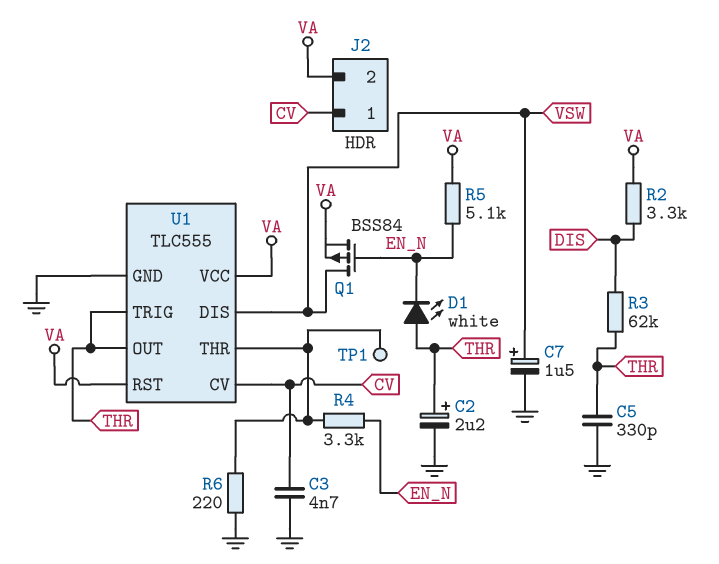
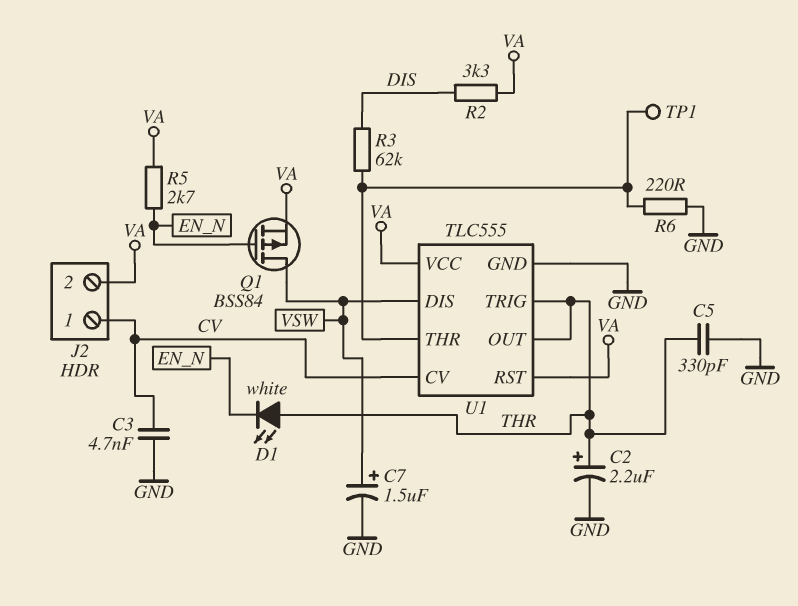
R3: 62k (DIS, THR) -> 62k (DIS, U1/THR)
R4: 3.3k (EN_N, U1/THR) -> none
R5: 5.1k (EN_N, VA) -> 2.7k (EN_N, VA)

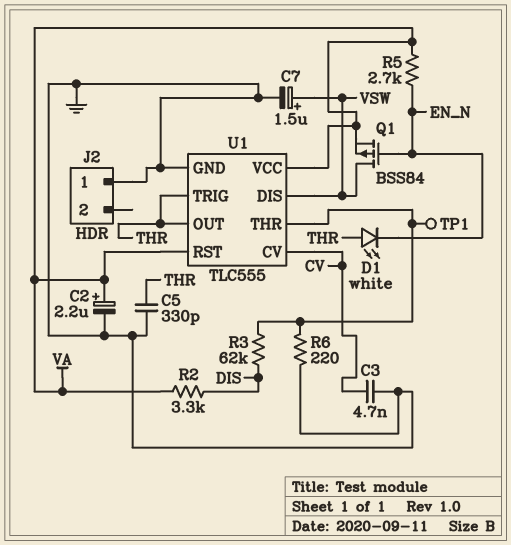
C2: 2.2uF (plus THR, minus GND) -> 2.2uF (plus VA, minus GND)
J2 pin 1: CV -> GND
J2 pin 2: VA -> none

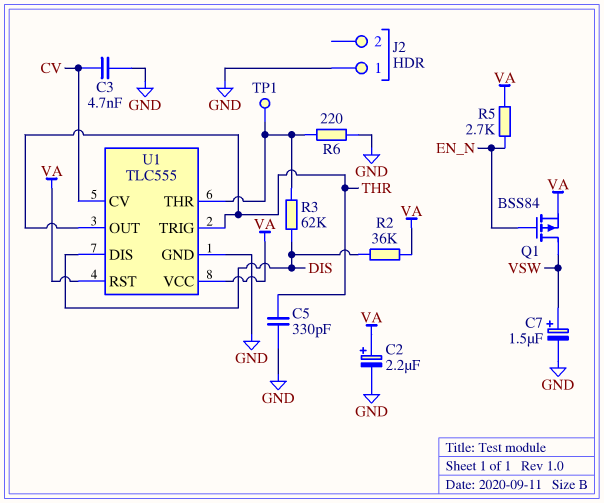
D1: LED white (A THR, K EN_N) -> none
R2: 3.3k (DIS, VA) -> 36k (DIS, VA)
U1 pin DIS: VSW -> DIS

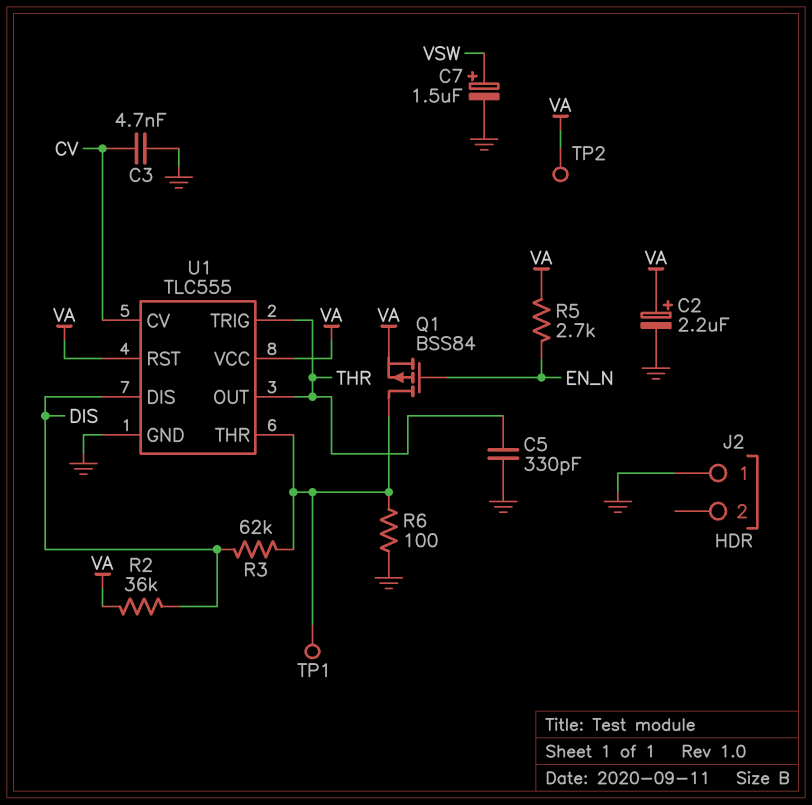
Q1: PMOS BSS84 (G EN_N, D VSW, S VA) -> PMOS BSS84 (G EN_N, D U1/THR, S VA)
R6: 220 (GND, U1/THR) -> 100 (GND, U1/THR)
TP2: none -> test point (VA)

